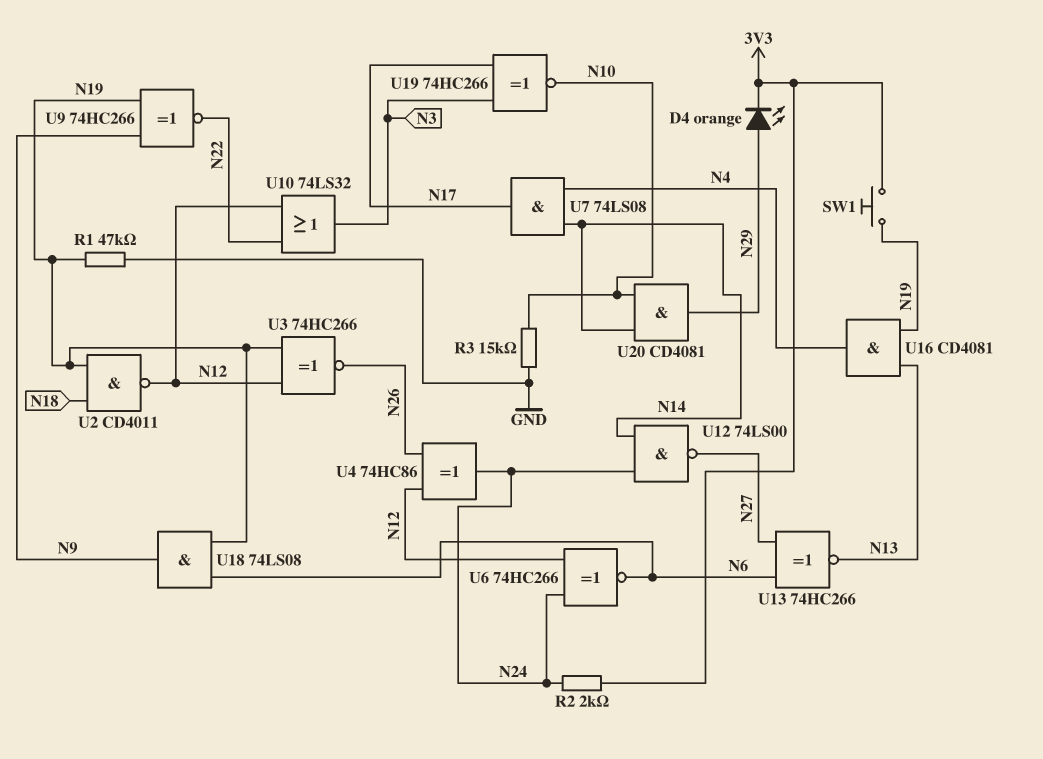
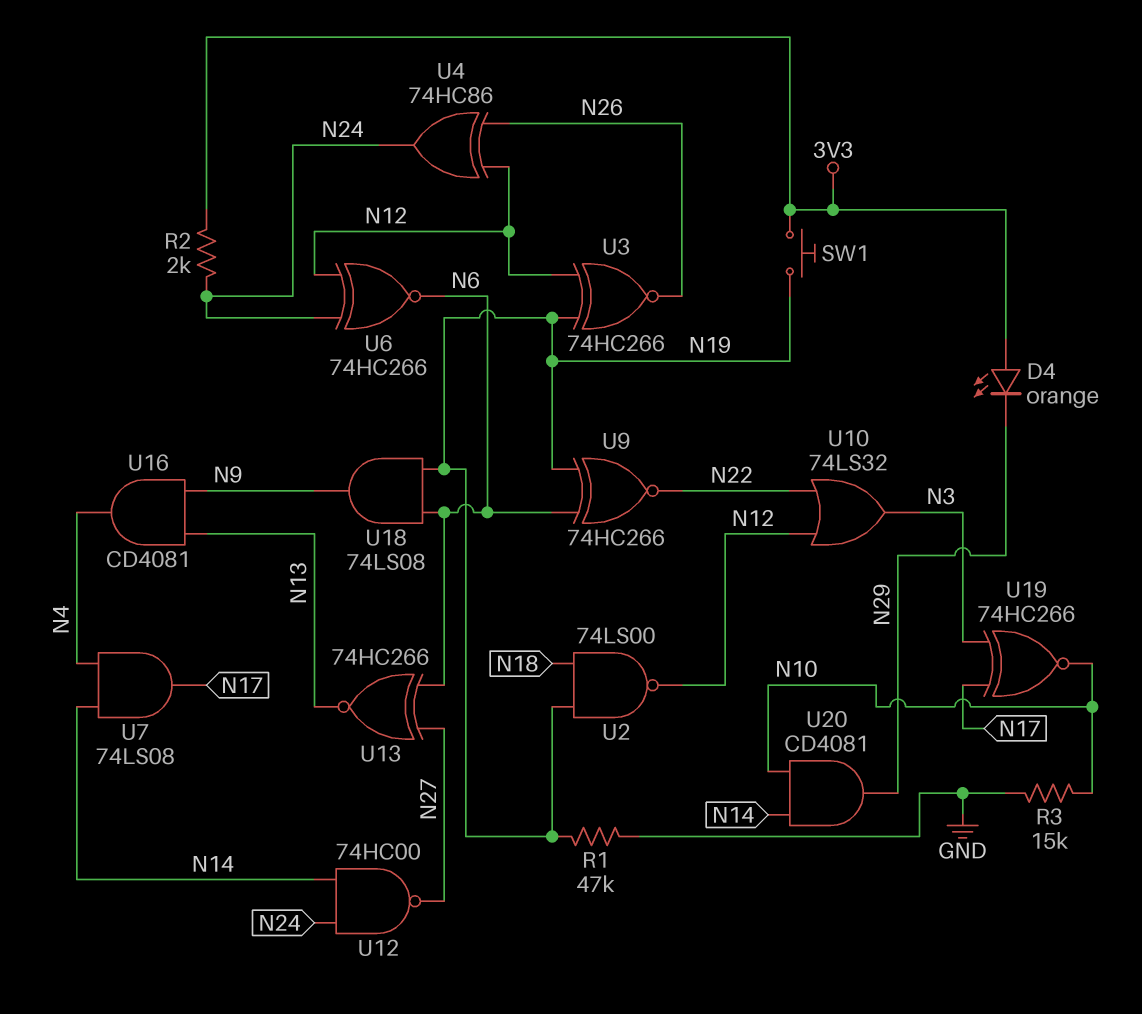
D4: LED orange (A N29, K 3V3) -> LED orange (A 3V3, K N29)
U2: NAND CD4011 (in N18, in N19, out N12) -> NAND 74LS00 (in N18, in N19, out N12)
U9: XNOR 74HC266 (in N9, in N19, out N22) -> XNOR 74HC266 (in N6, in N19, out N22)
U12: NAND 74LS00 (in N14, in N24, out N27) -> NAND 74HC00 (in N14, in N24, out N27)
U16: AND CD4081 (in N13, in N19, out N4) -> AND CD4081 (in N9, in N13, out N4)

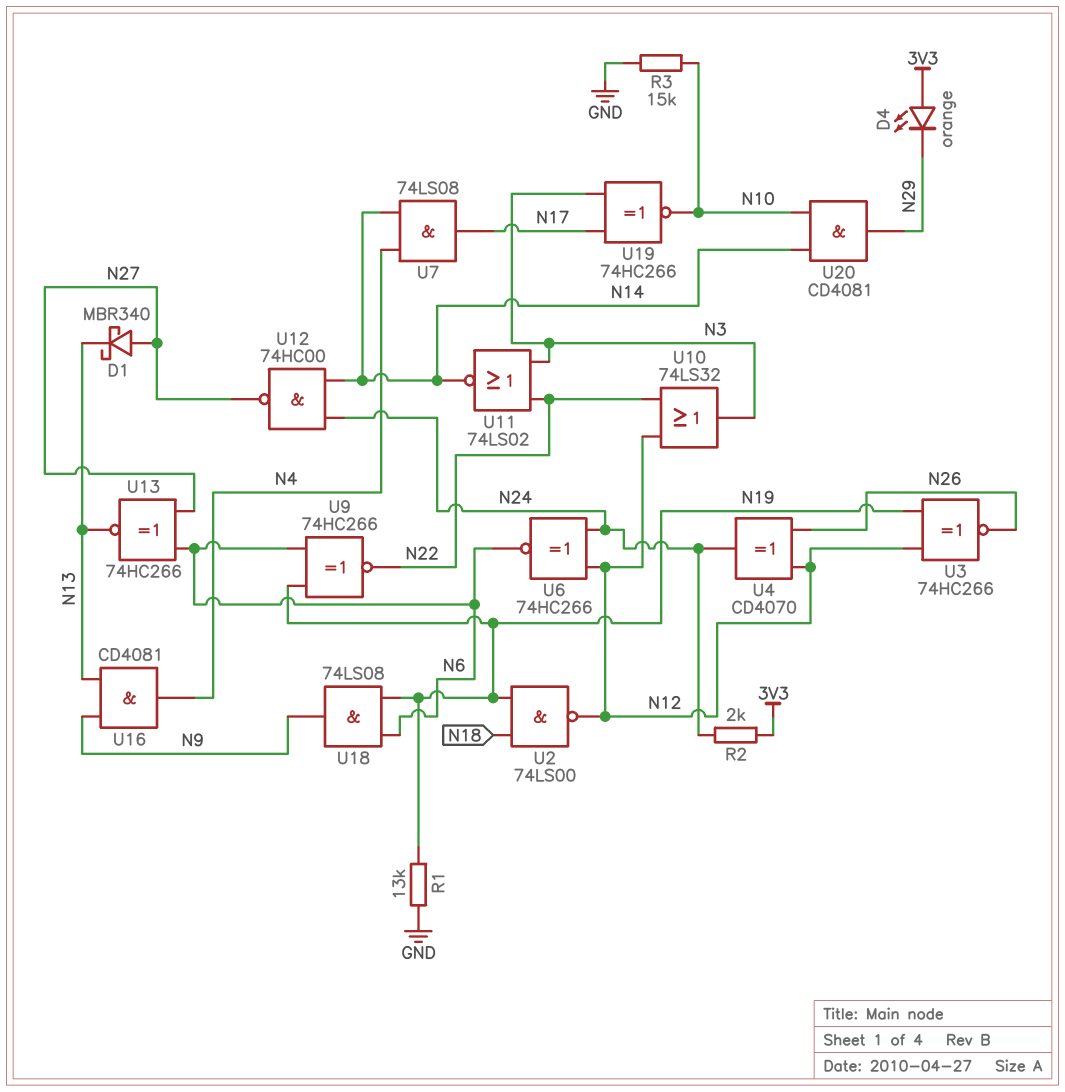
D1: none -> schottky MBR340 (A N27, K N13)
R1: 47k (GND, N19) -> 13k (GND, N19)
SW1: button (3V3, N19) -> none
U4: XOR 74HC86 (in N12, in N26, out N24) -> XOR CD4070 (in N12, in N26, out N24)
U11: none -> NOR 74LS02 (in N3, in N22, out N14)

